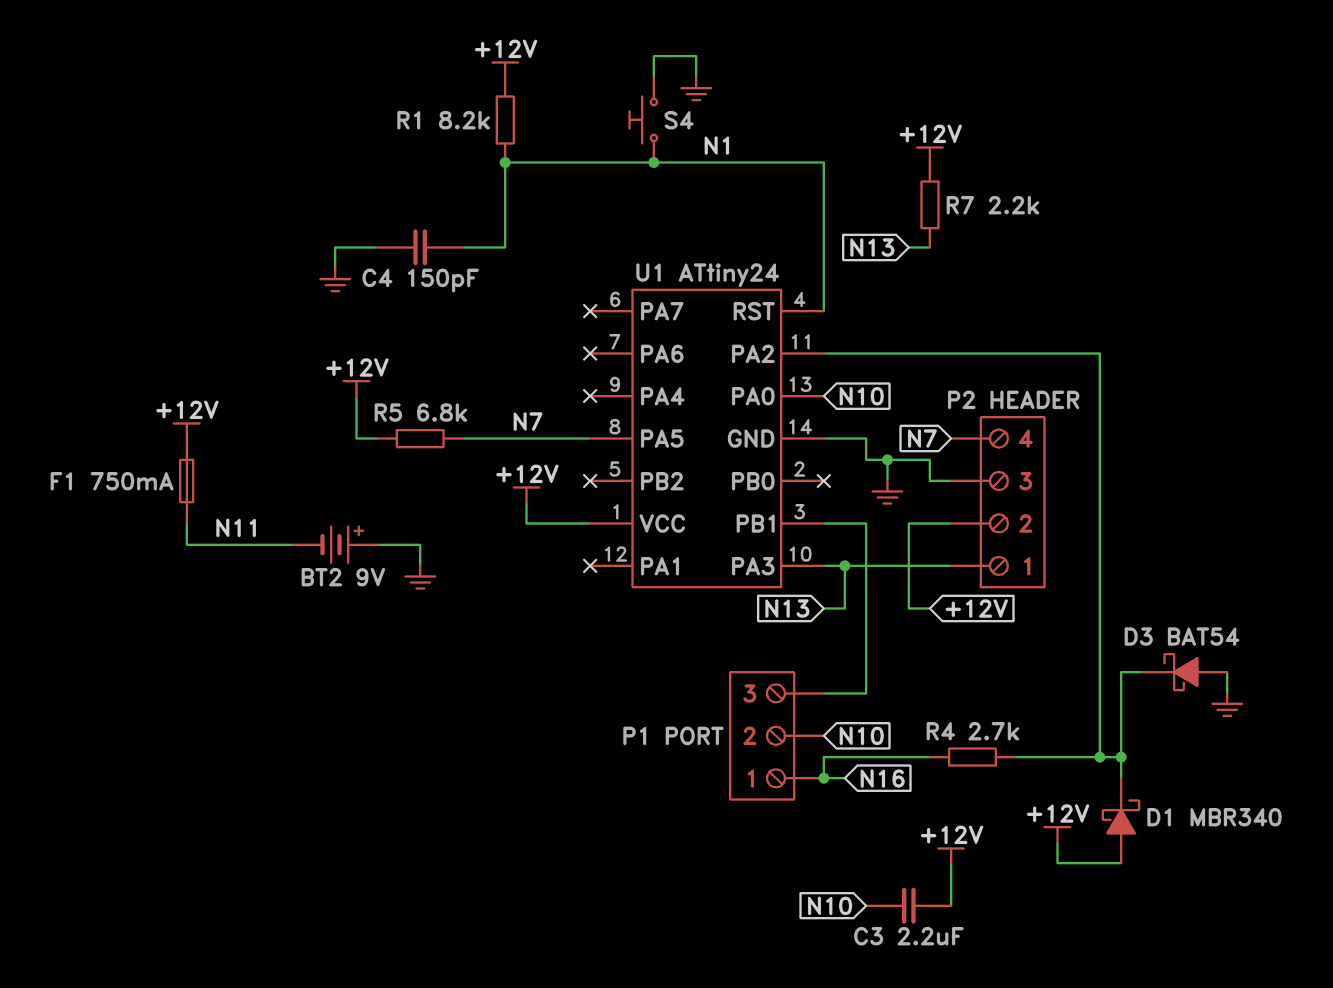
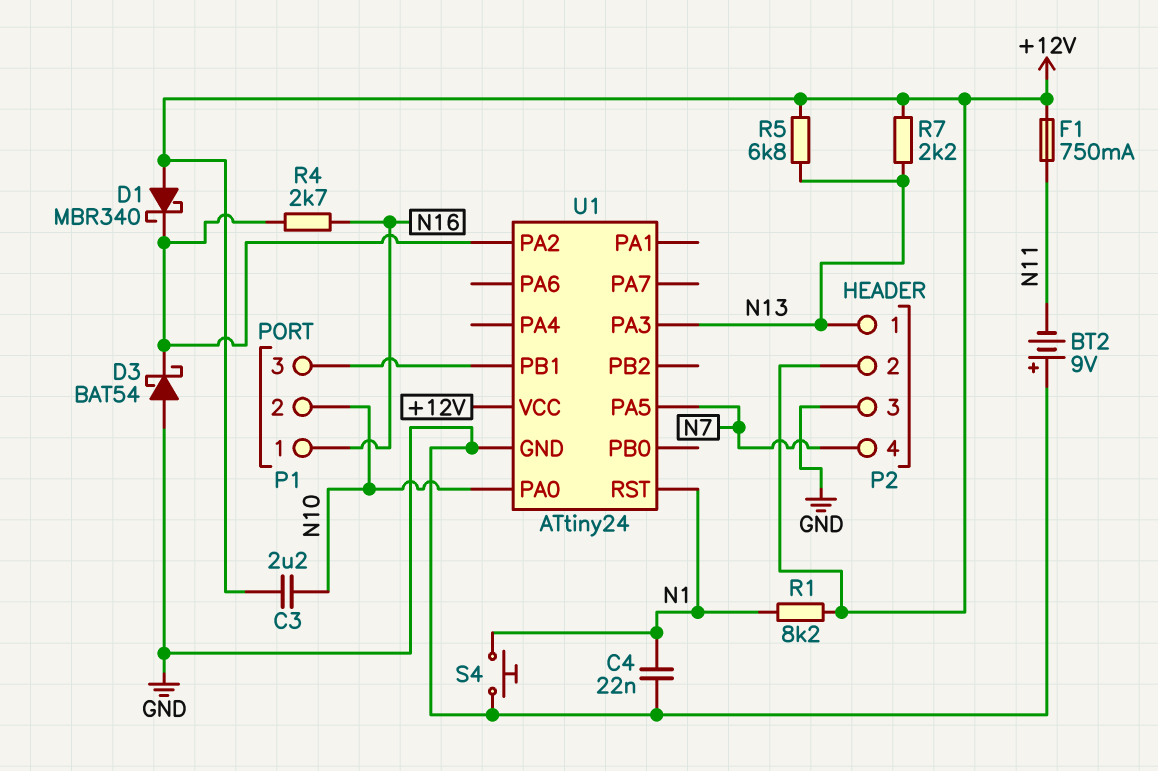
C4: 150pF (GND, N1) -> 22nF (GND, N1)
R5: 6.8k (+12V, N7) -> 6.8k (+12V, N13)

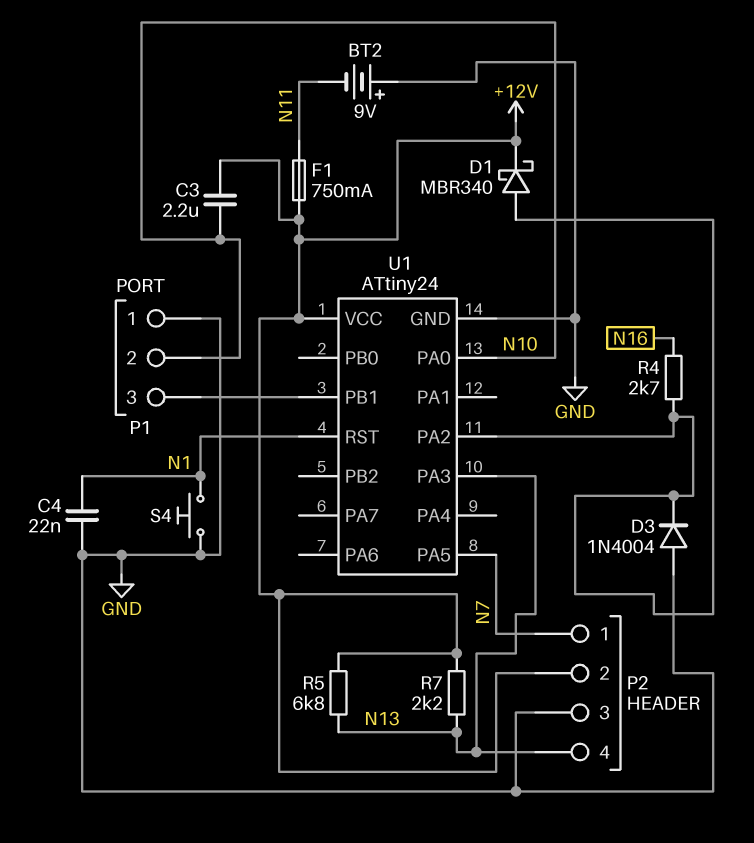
D1: schottky MBR340 (A +12V, K U1/PA2) -> schottky MBR340 (A U1/PA2, K +12V)
D3: schottky BAT54 (A GND, K U1/PA2) -> diode 1N4004 (A GND, K U1/PA2)
P1 pin 1: N16 -> GND
P2 pin 1: N13 -> N7
P2 pin 4: N7 -> N13
R1: 8.2k (+12V, N1) -> none

